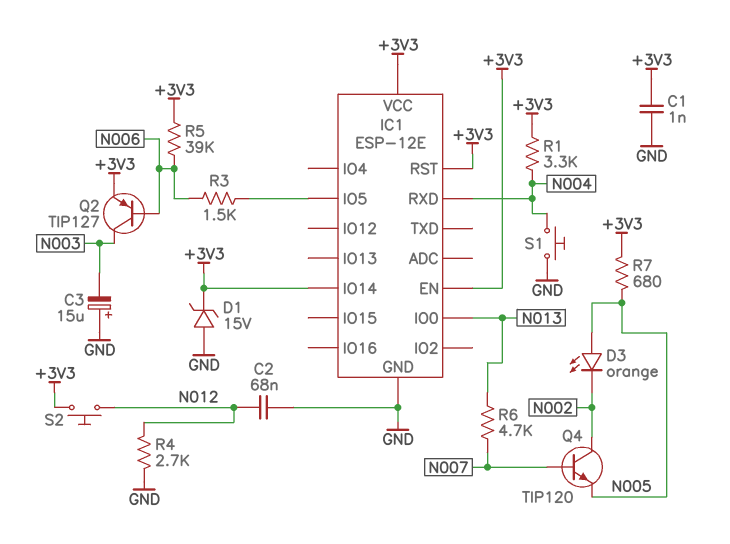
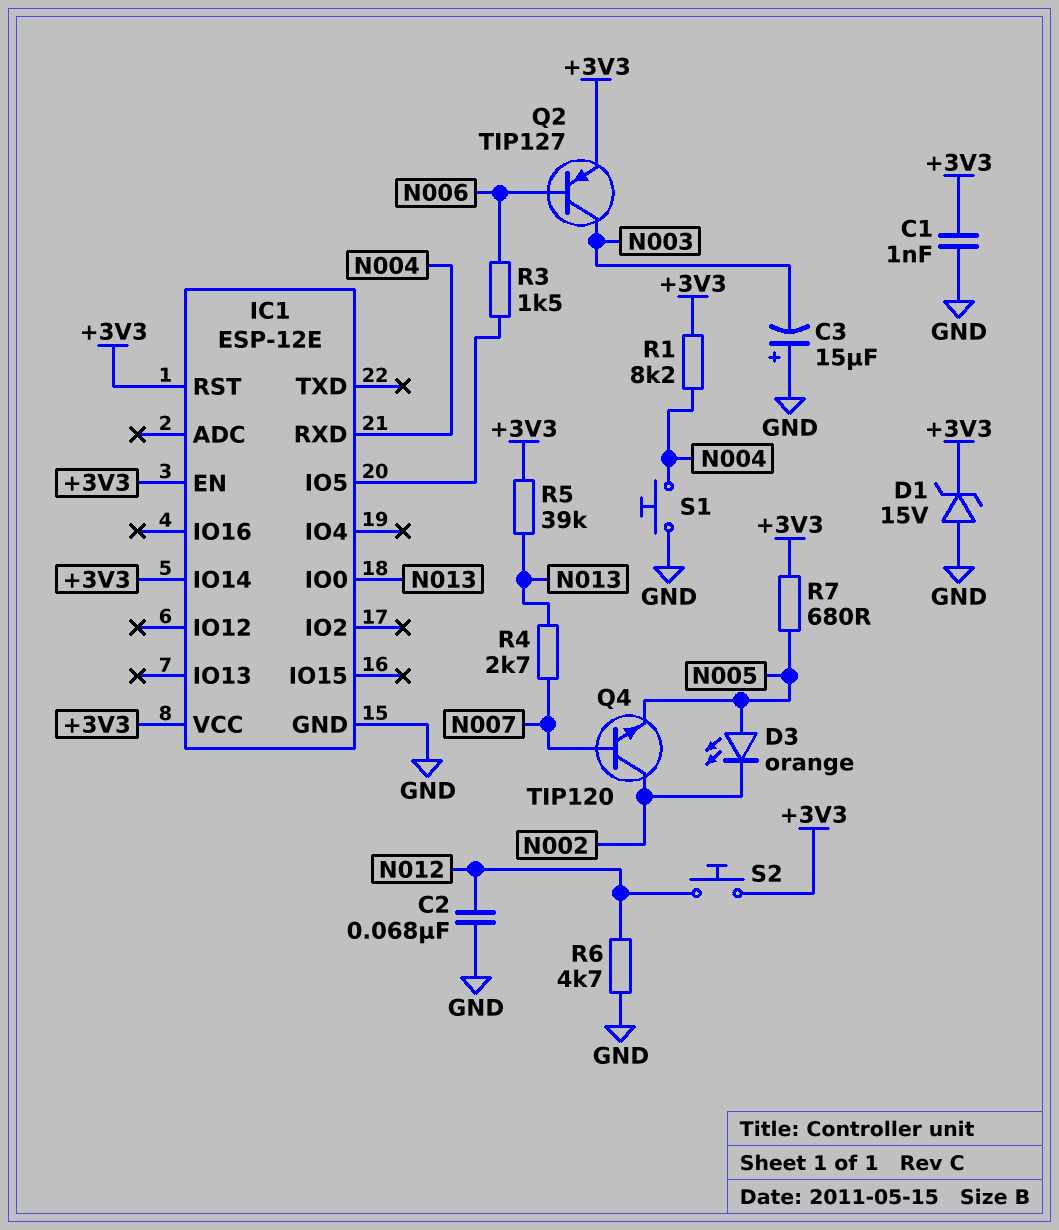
R1: 3.3k (+3V3, N004) -> 8.2k (+3V3, N004)
R4: 2.7k (GND, N012) -> 2.7k (N007, N013)
R5: 39k (+3V3, N006) -> 39k (+3V3, N013)
R6: 4.7k (N007, N013) -> 4.7k (GND, N012)

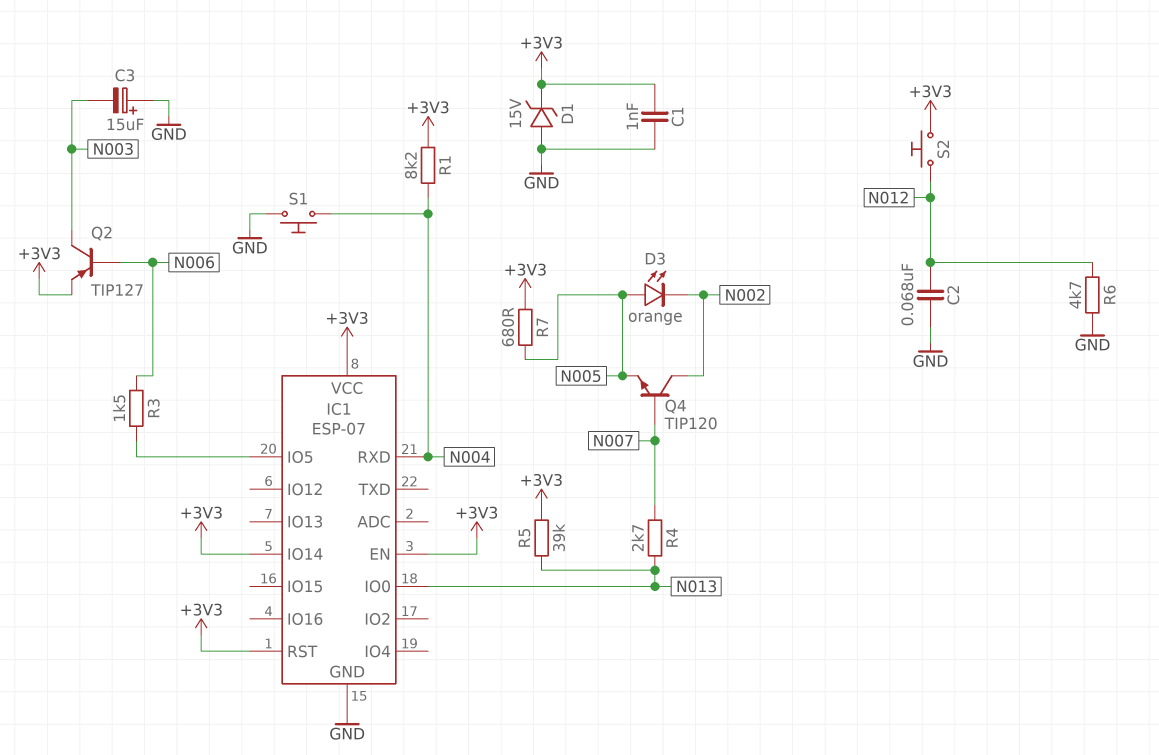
IC1: ESP-12E -> ESP-07

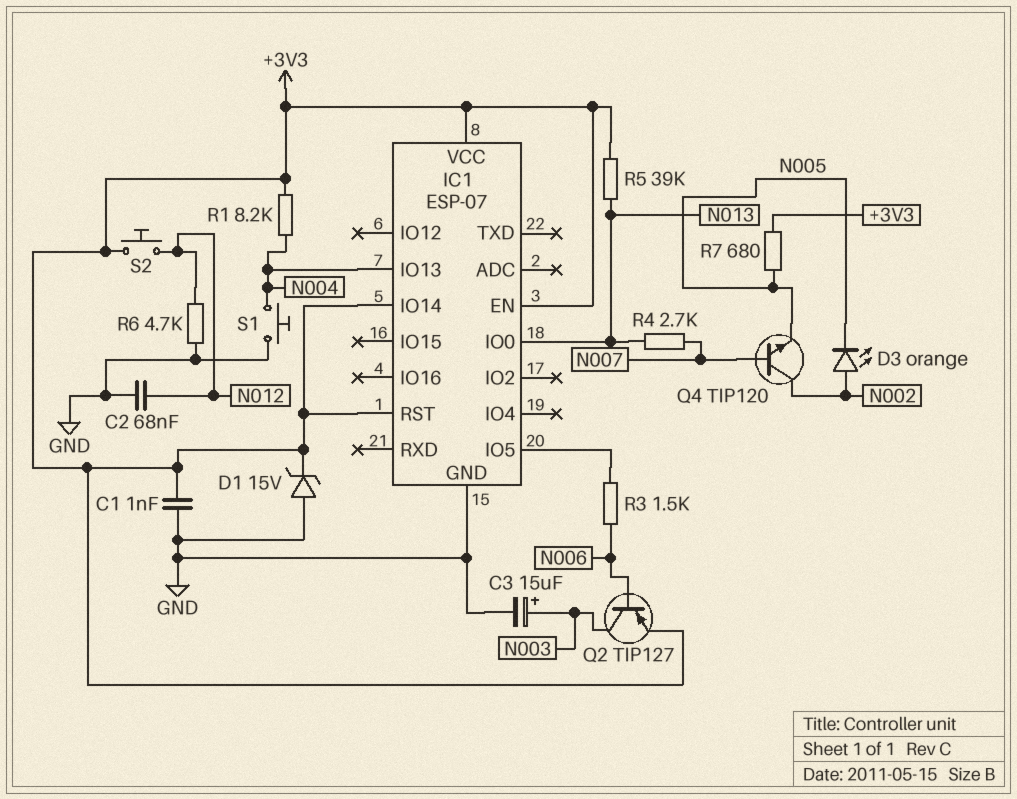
C3: 15uF (plus GND, minus N003) -> 15uF (plus N003, minus GND)
D3: LED orange (A N005, K N002) -> LED orange (A N002, K N005)
IC1 pin IO13: none -> N004
IC1 pin RXD: N004 -> none

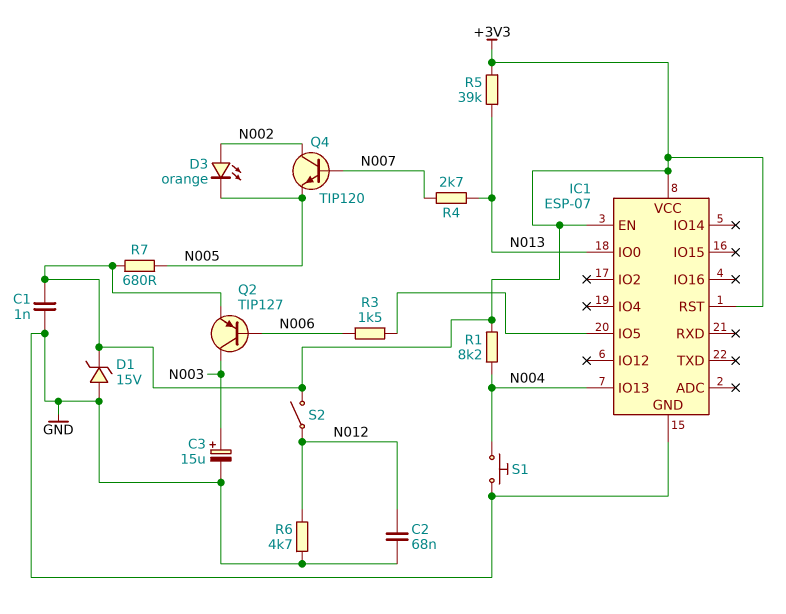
IC1 pin IO14: +3V3 -> none
S2: button (+3V3, N012) -> switch (+3V3, N012)

